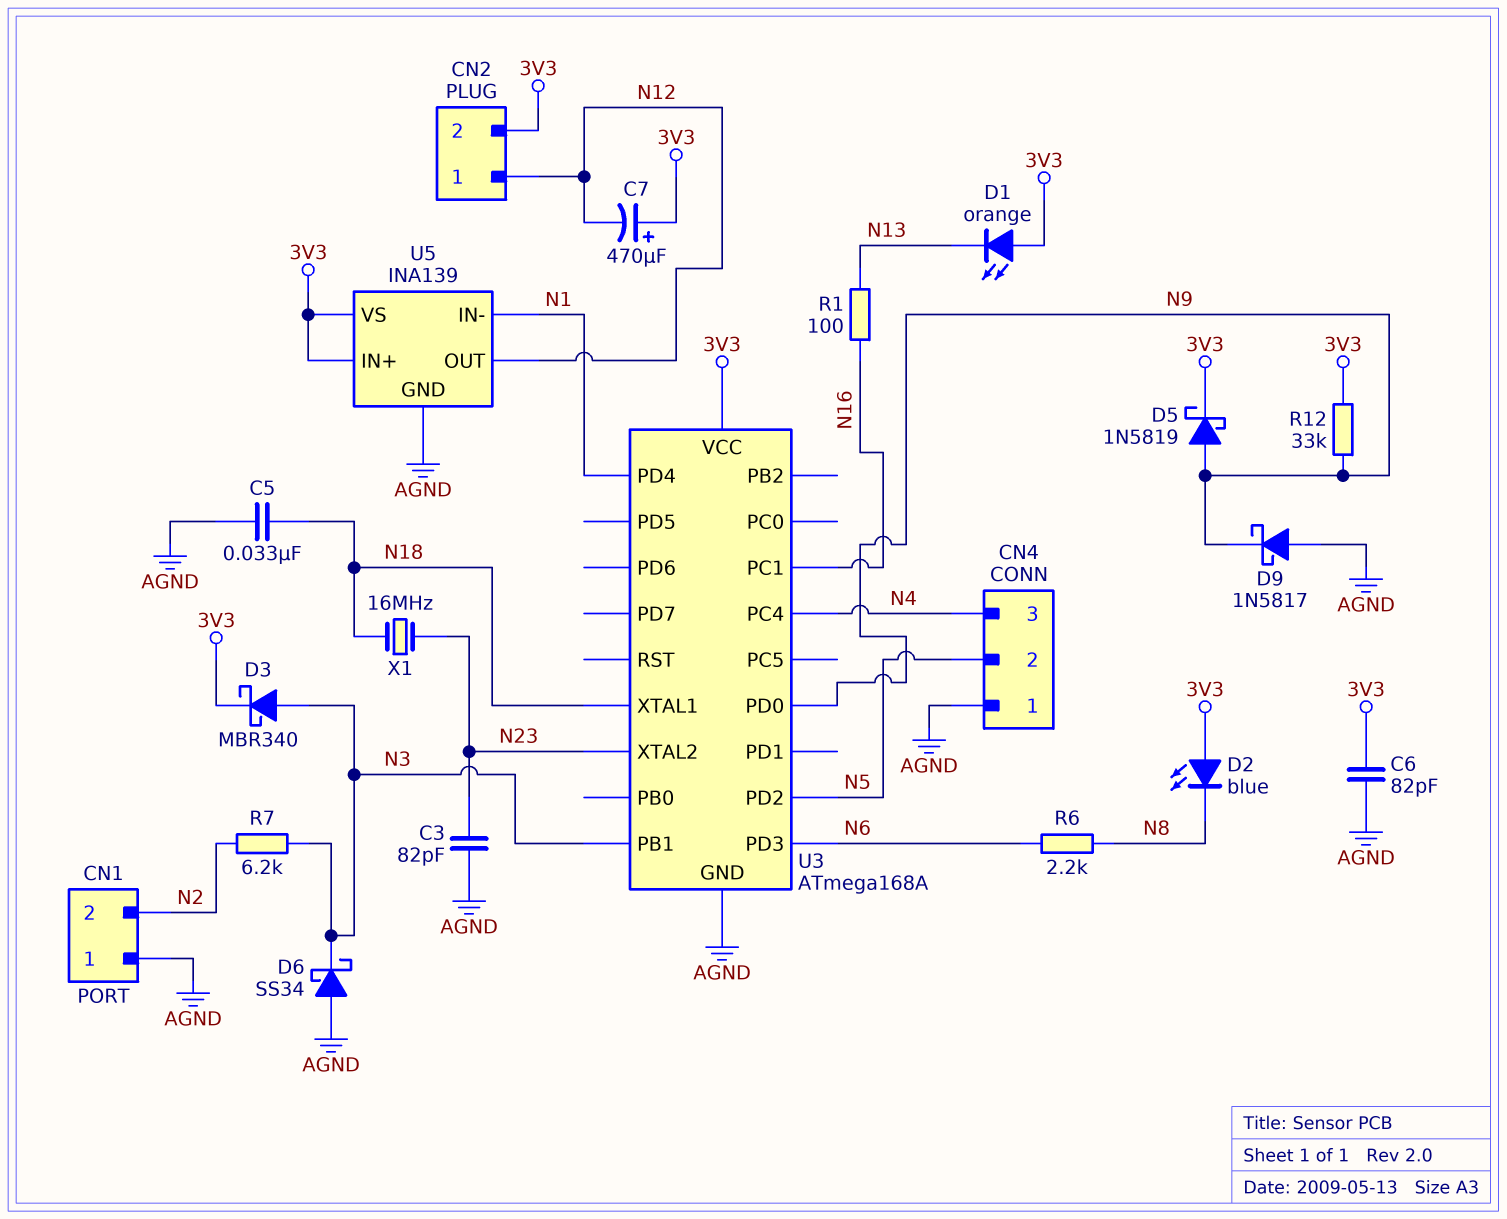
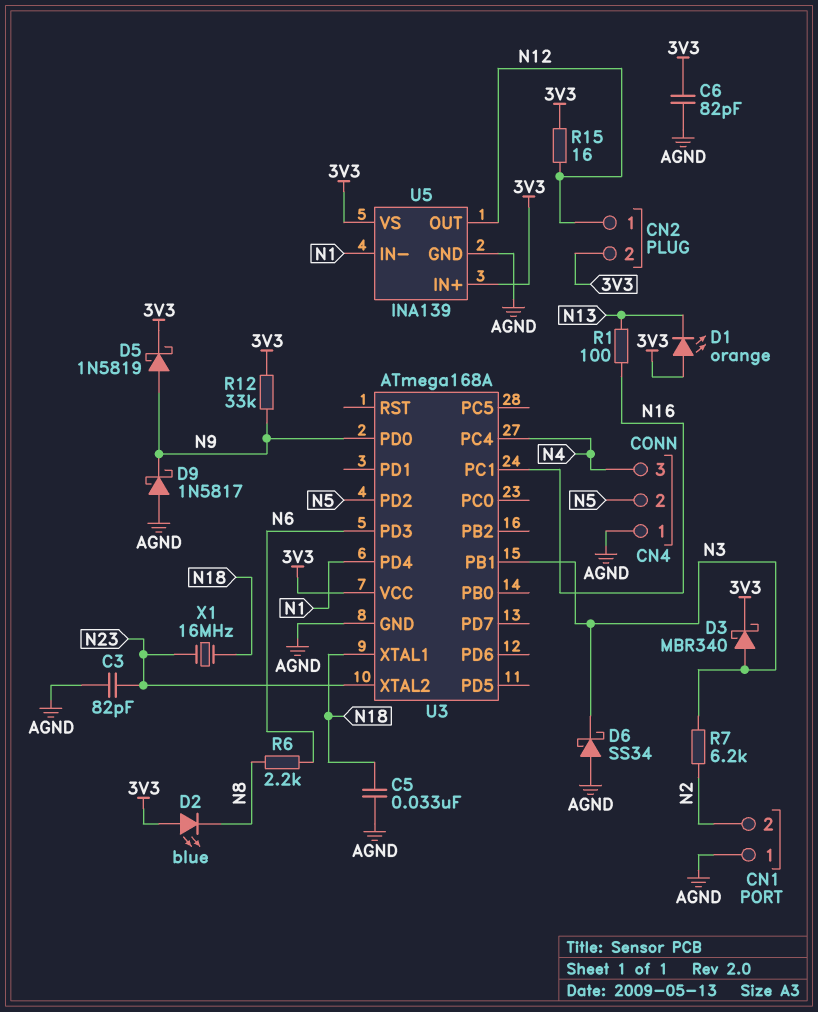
C7: 470uF (plus 3V3, minus N12) -> none
R15: none -> 16 (3V3, N12)

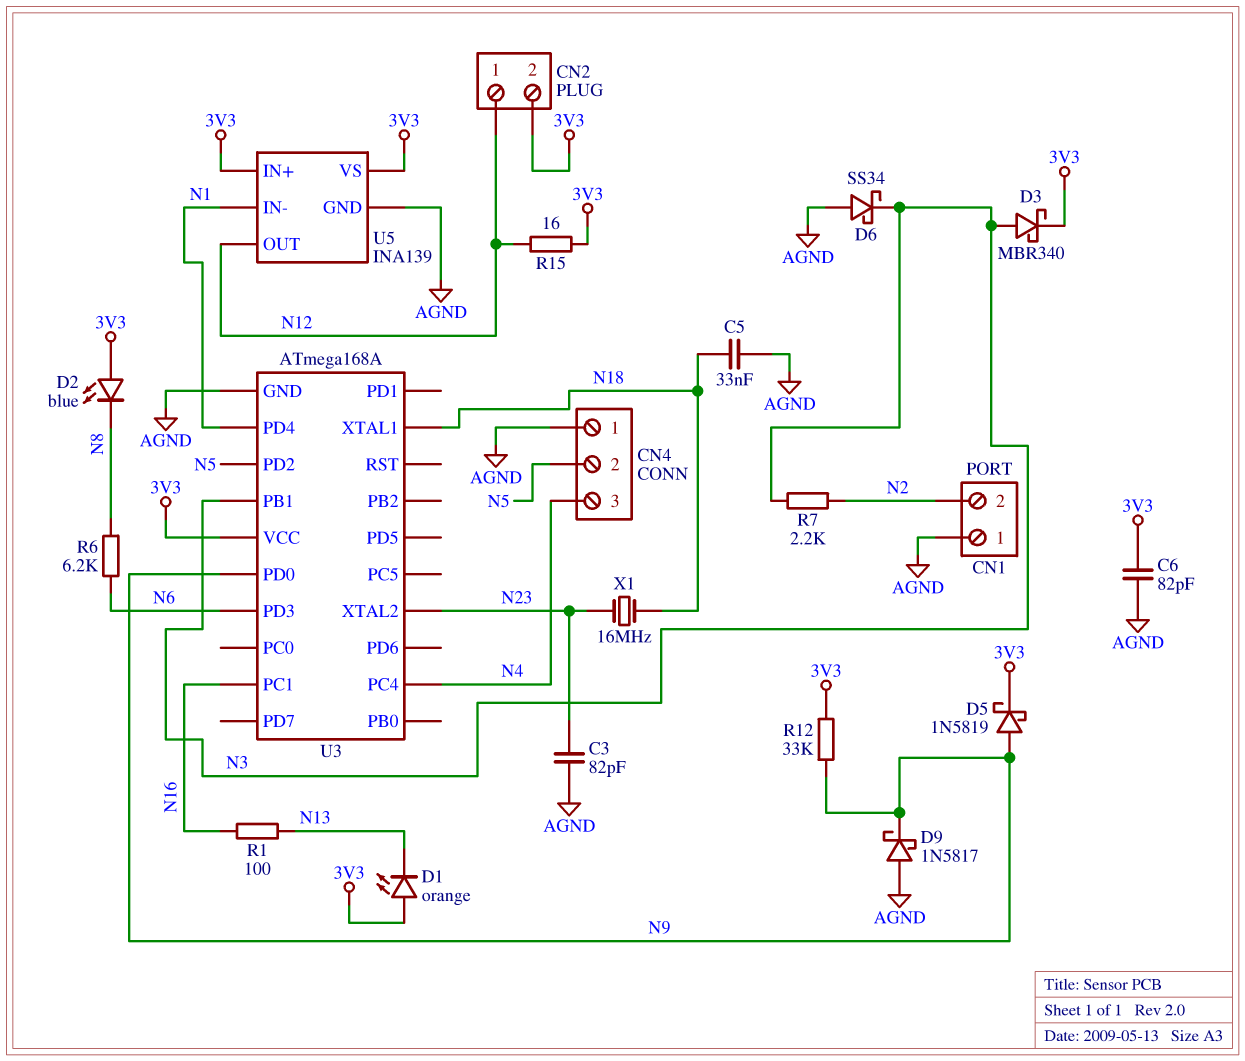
R6: 2.2k (N6, N8) -> 6.2k (N6, N8)
R7: 6.2k (N2, N3) -> 2.2k (N2, N3)

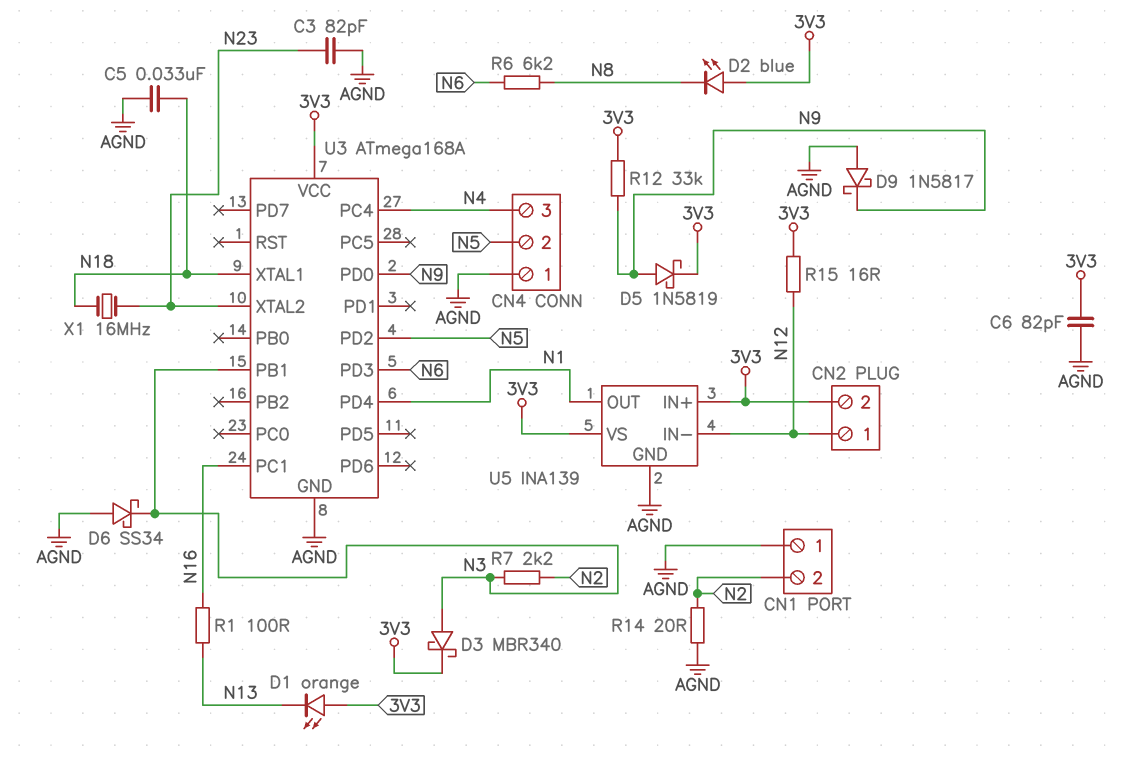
R14: none -> 20 (AGND, N2)
U5 pin IN-: N1 -> N12
U5 pin OUT: N12 -> N1

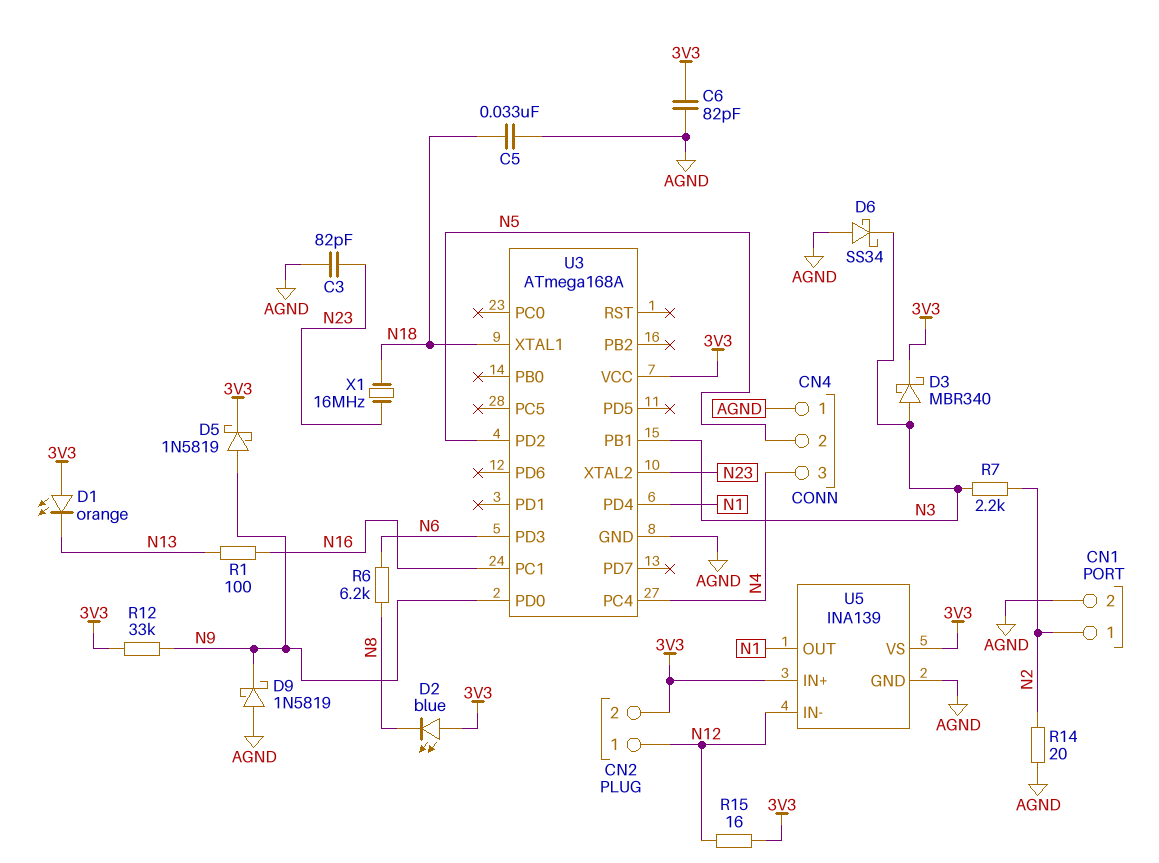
CN1 pin 1: AGND -> N2
CN1 pin 2: N2 -> AGND
D9: schottky 1N5817 (A AGND, K N9) -> schottky 1N5819 (A AGND, K N9)

